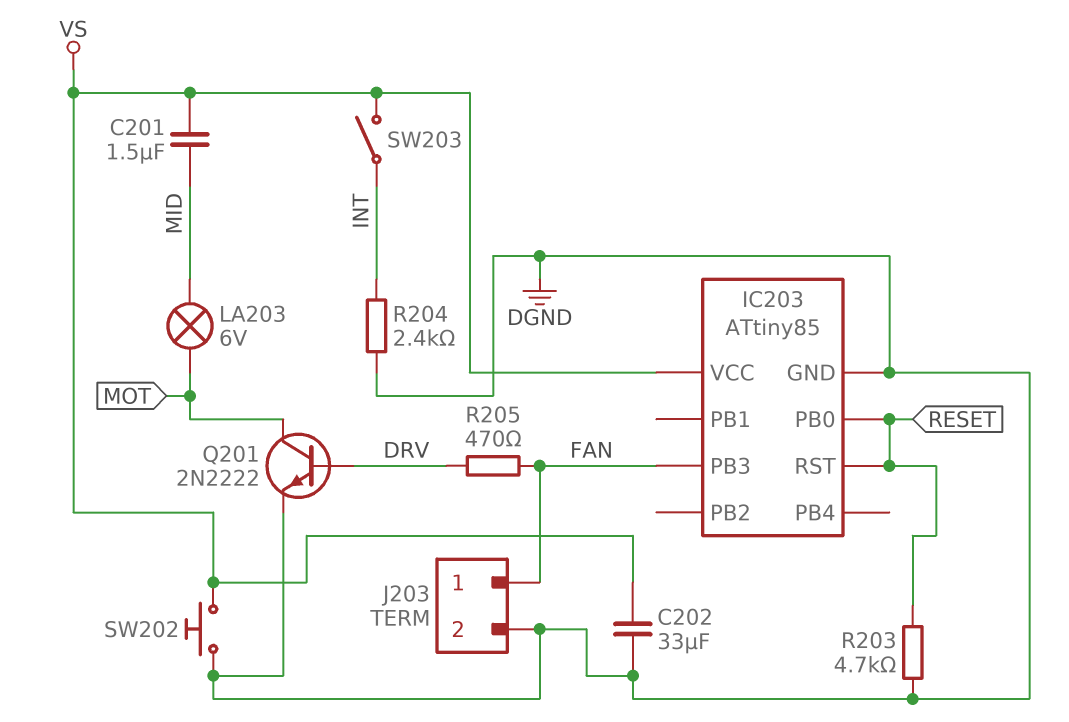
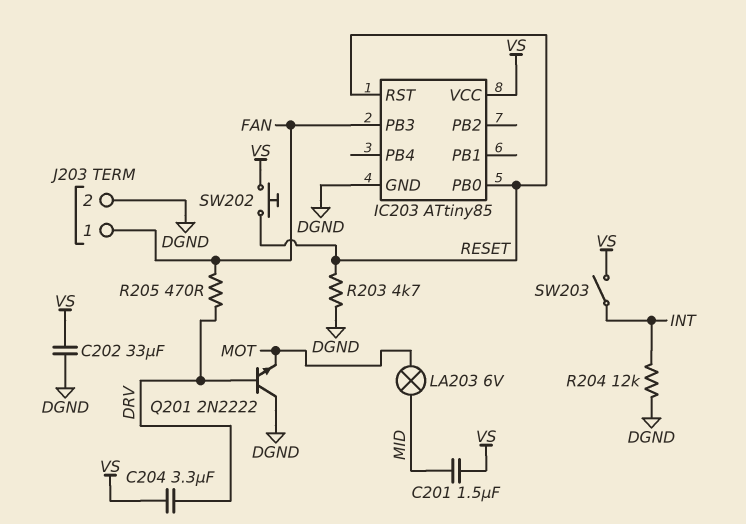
C204: none -> 3.3uF (DRV, VS)
Q201: NPN 2N2222 (B DRV, C MOT, E DGND) -> NPN 2N2222 (B DRV, C DGND, E MOT)
R204: 2.4k (DGND, INT) -> 12k (DGND, INT)
SW202: button (DGND, VS) -> button (RESET, VS)

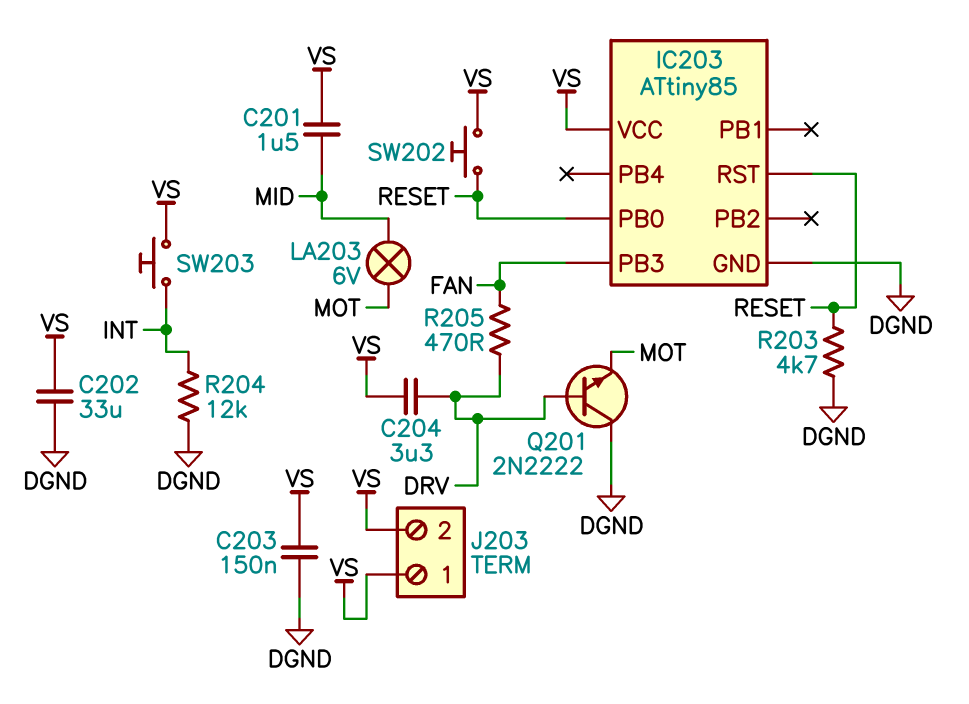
C203: none -> 150nF (DGND, VS)
J203 pin 1: FAN -> VS
J203 pin 2: DGND -> VS
SW203: switch (INT, VS) -> button (INT, VS)

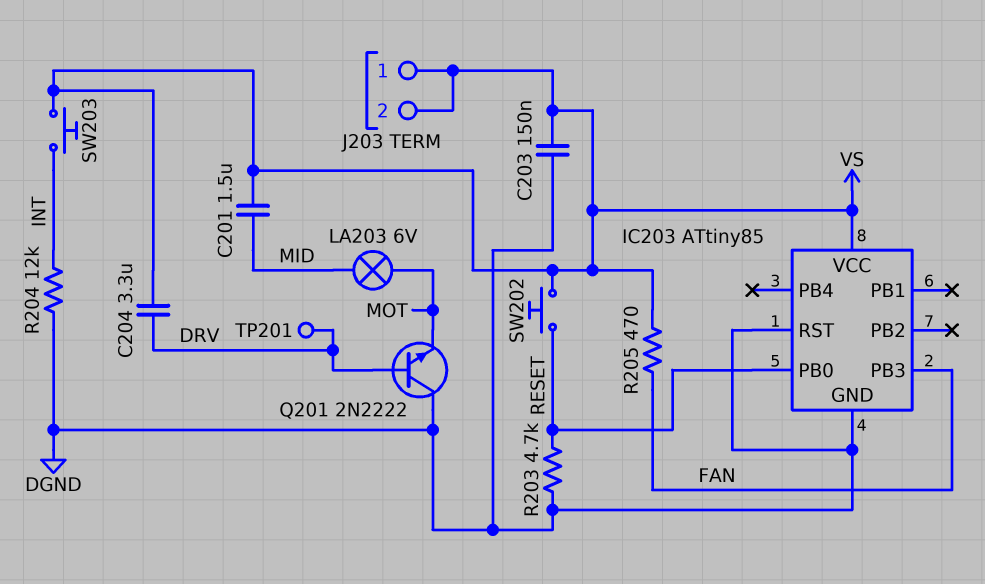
C202: 33uF (DGND, VS) -> none
IC203 pin RST: RESET -> DGND
R205: 470 (DRV, FAN) -> 470 (FAN, VS)
TP201: none -> test point (DRV)

